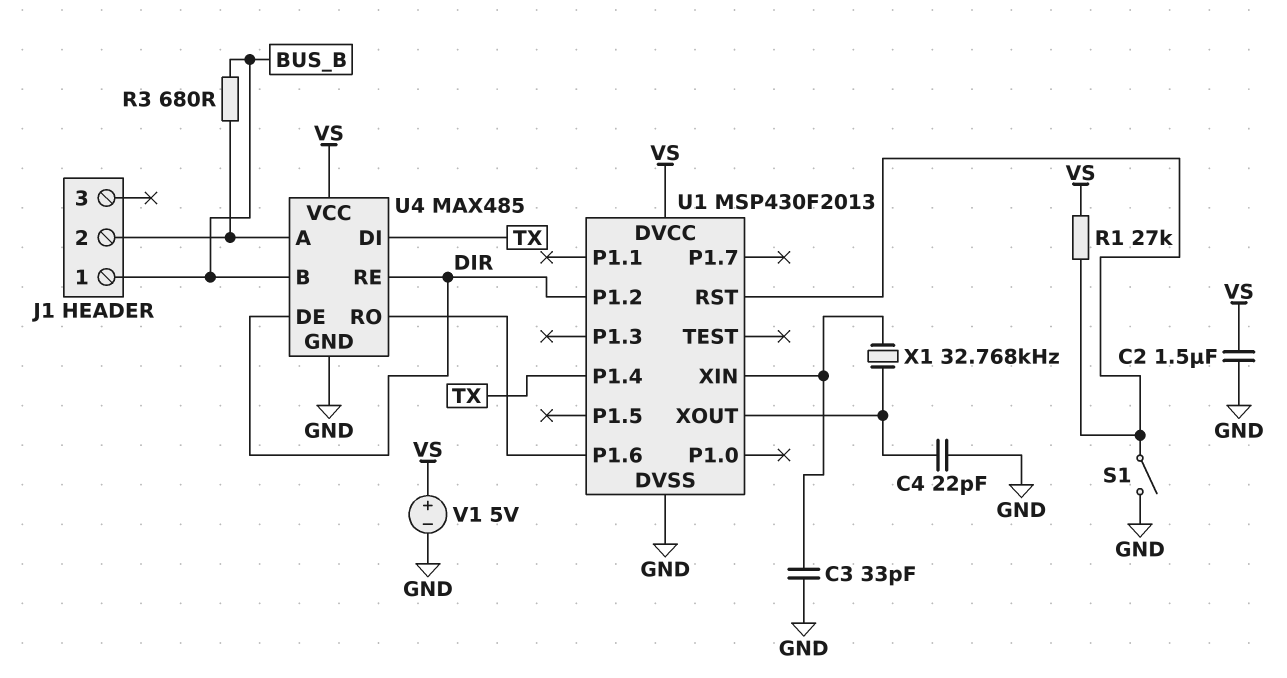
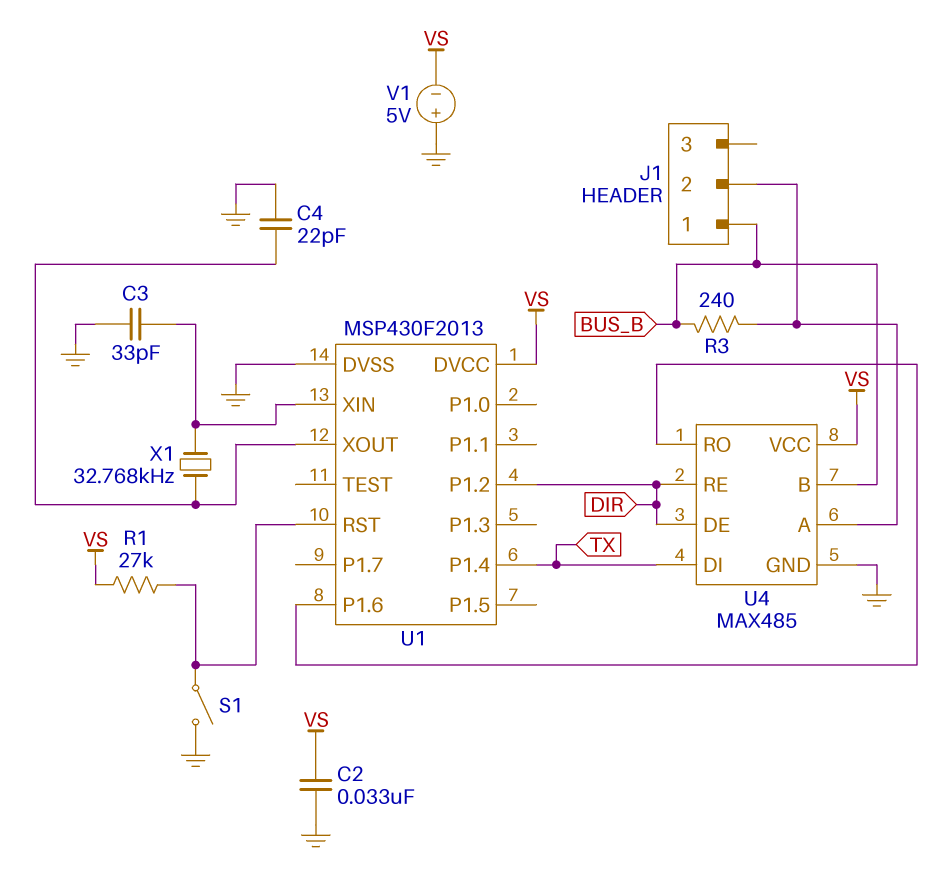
C2: 1.5uF (GND, VS) -> 33nF (GND, VS)
R3: 680 (BUS_B, J1/2) -> 240 (BUS_B, J1/2)
V1: 5V (plus VS, minus GND) -> 5V (plus GND, minus VS)

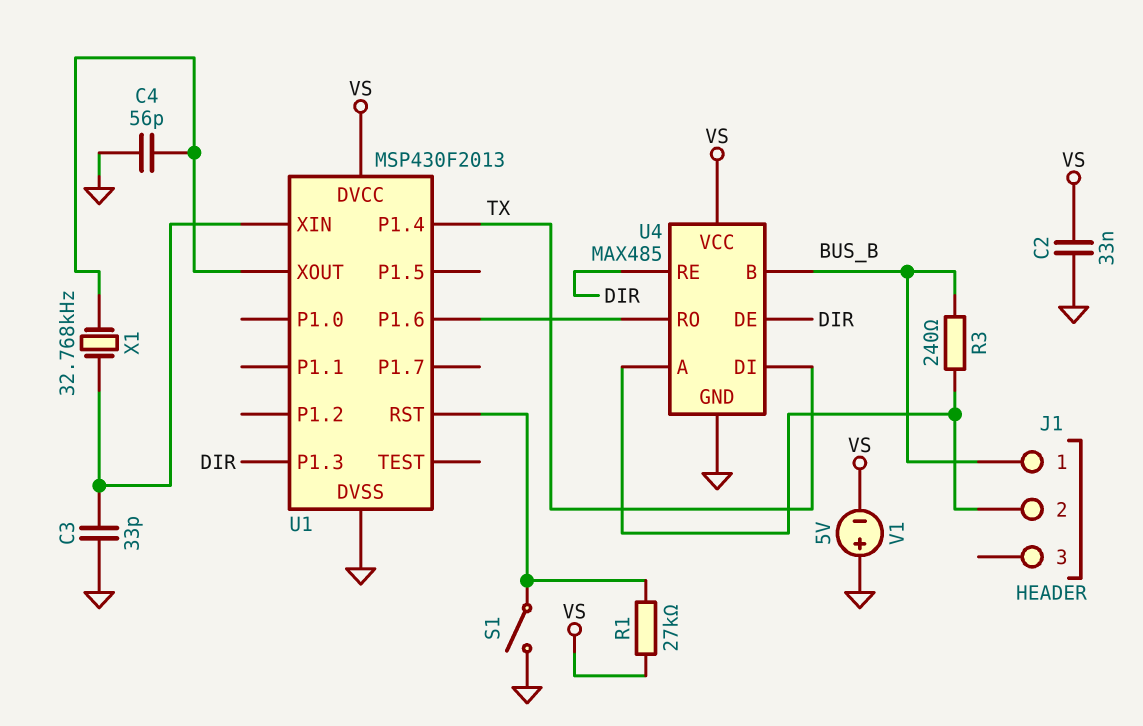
C4: 22pF (GND, U1/XOUT) -> 56pF (GND, U1/XOUT)
U1 pin P1.2: DIR -> none
U1 pin P1.3: none -> DIR

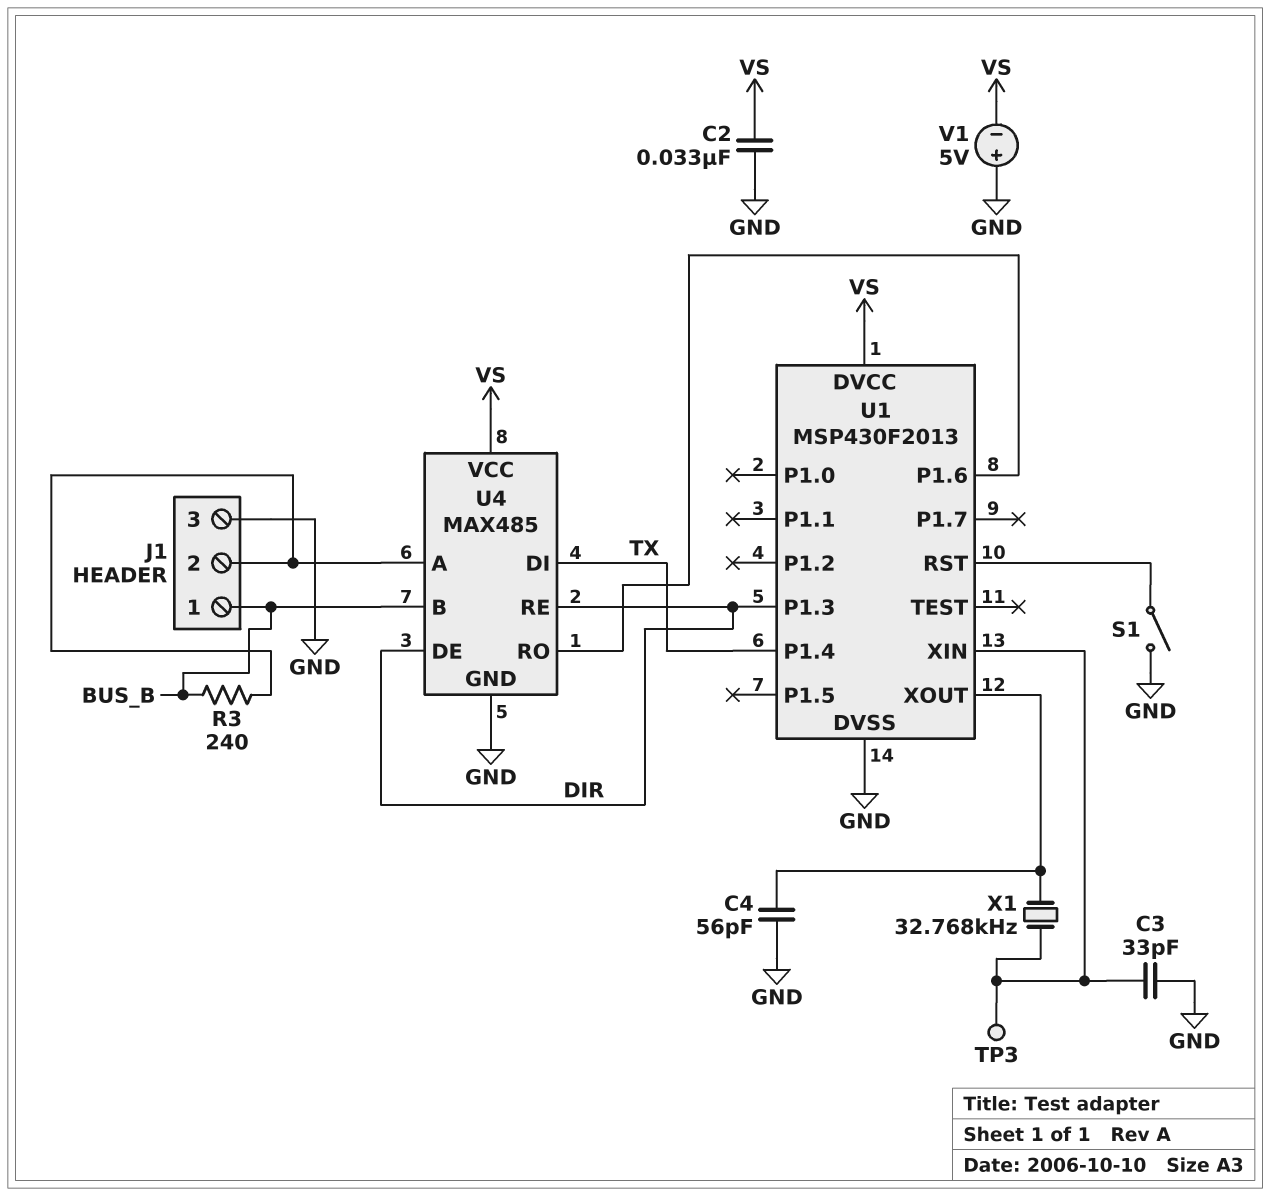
J1 pin 3: none -> GND
R1: 27k (U1/RST, VS) -> none
TP3: none -> test point (U1/XIN)

